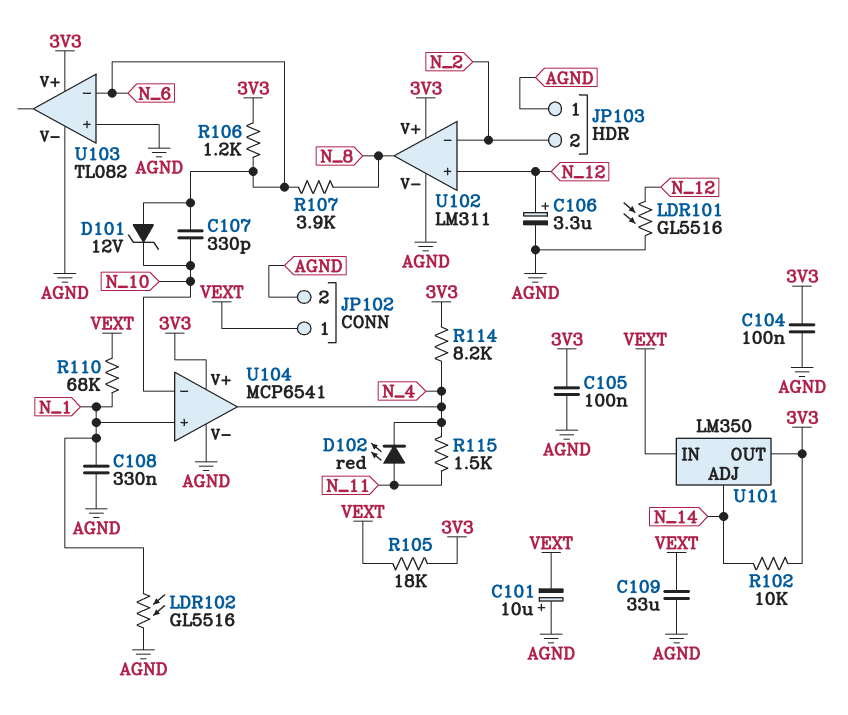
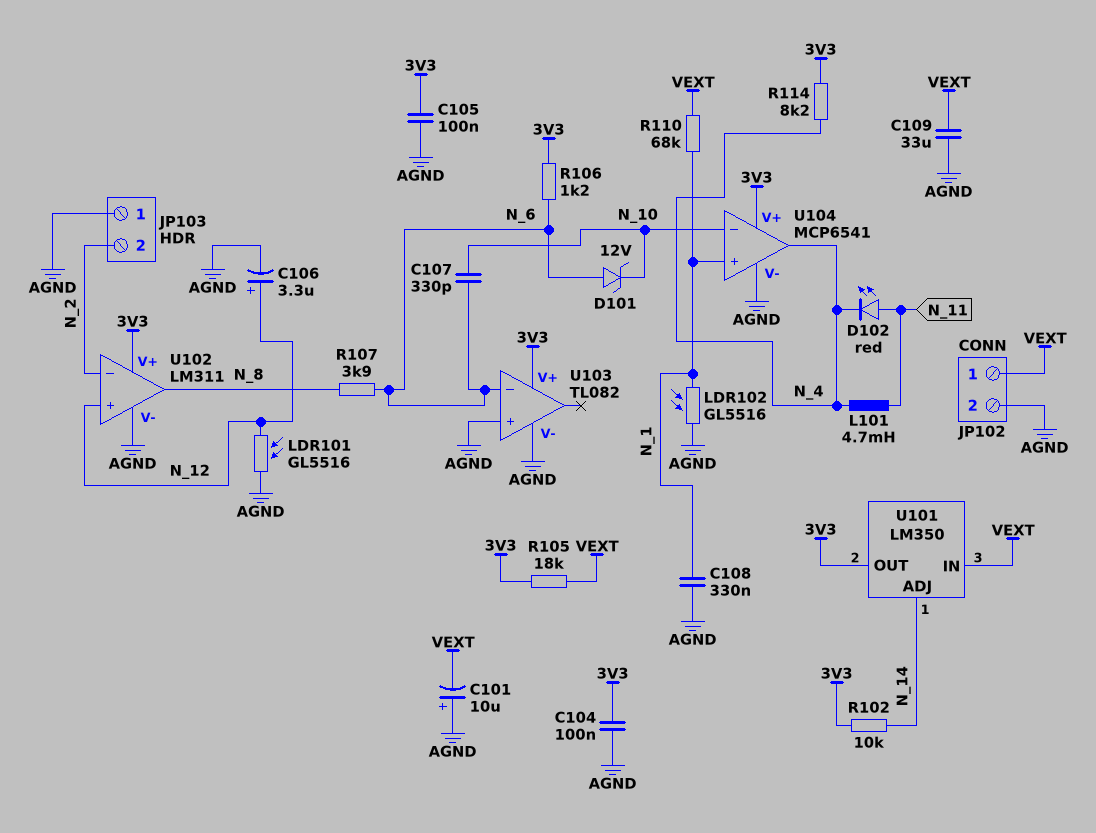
L101: none -> 4.7mH (N_4, N_11)
R115: 1.5k (N_4, N_11) -> none

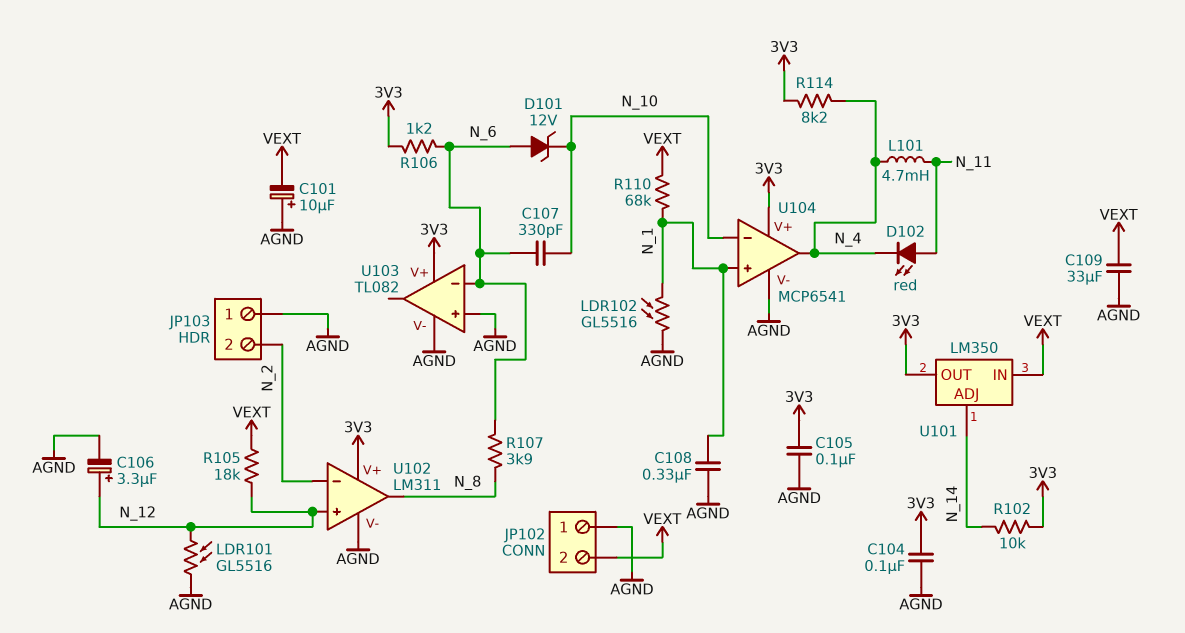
JP102 pin 1: VEXT -> AGND
JP102 pin 2: AGND -> VEXT
R105: 18k (3V3, VEXT) -> 18k (N_12, VEXT)

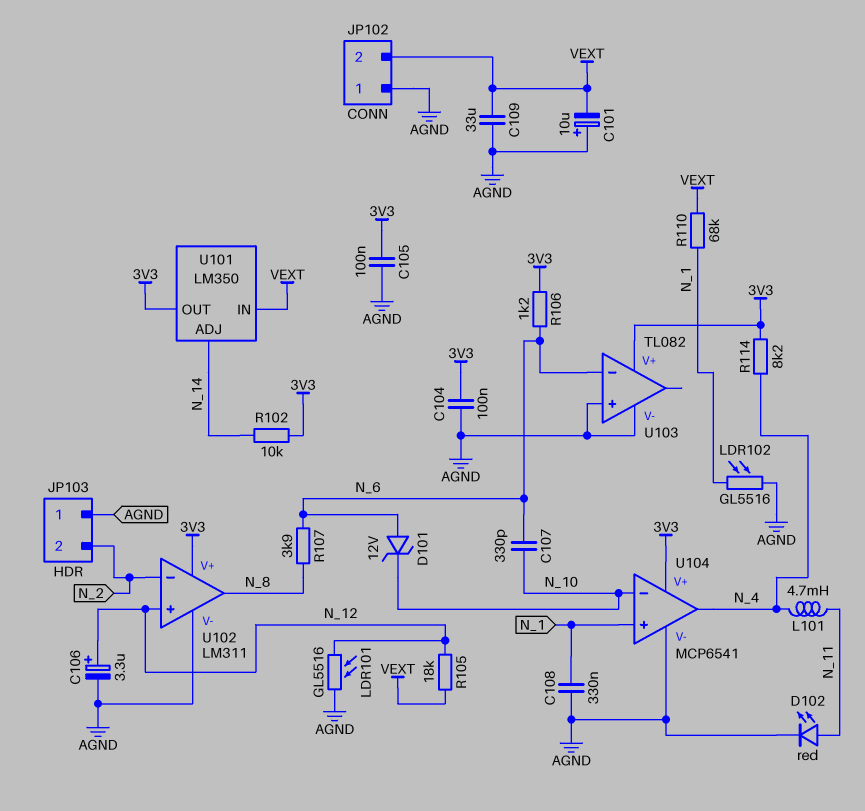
D102: LED red (A N_11, K N_4) -> LED red (A N_11, K AGND)

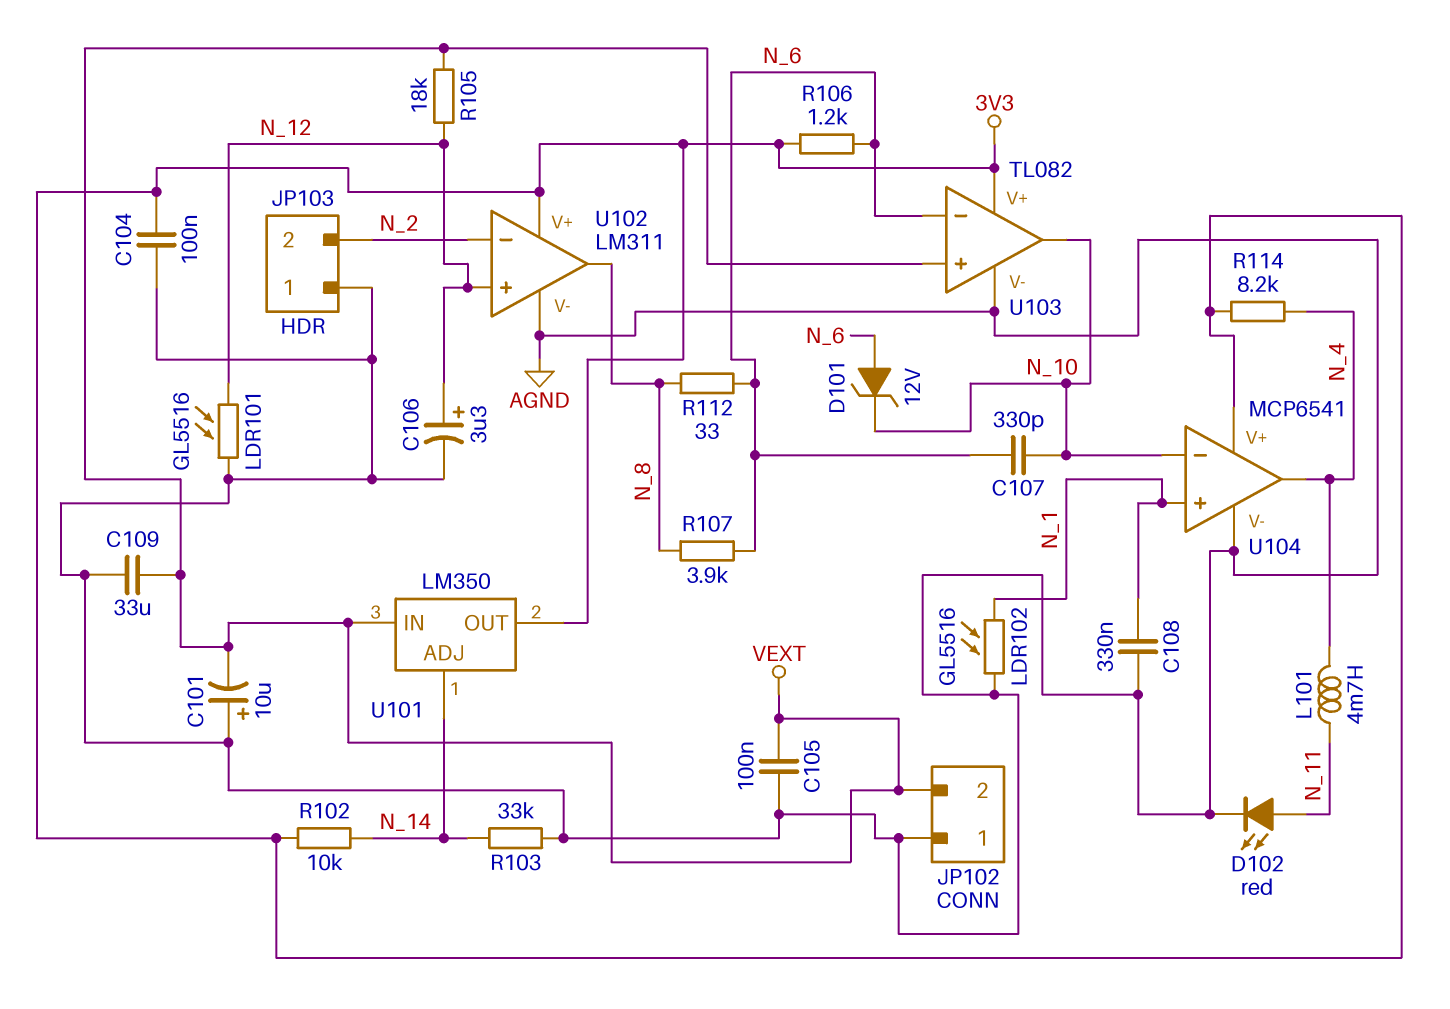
C105: 100nF (3V3, AGND) -> 100nF (AGND, VEXT)
R103: none -> 33k (AGND, N_14)
R110: 68k (N_1, VEXT) -> none
R112: none -> 33 (N_6, N_8)
U103 pin in+: AGND -> VEXT
U103 pin out: none -> N_10

